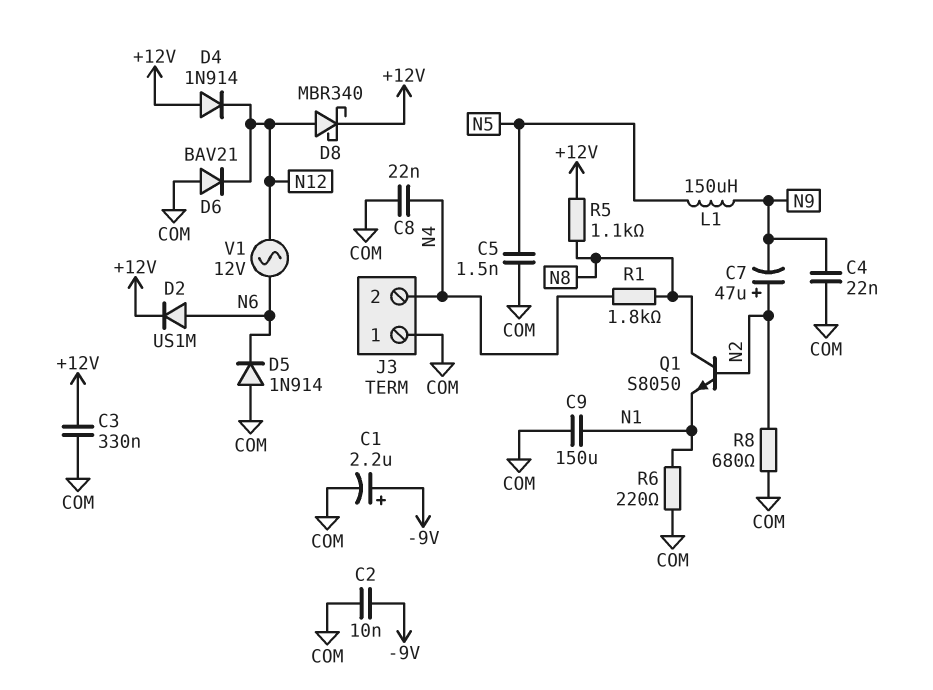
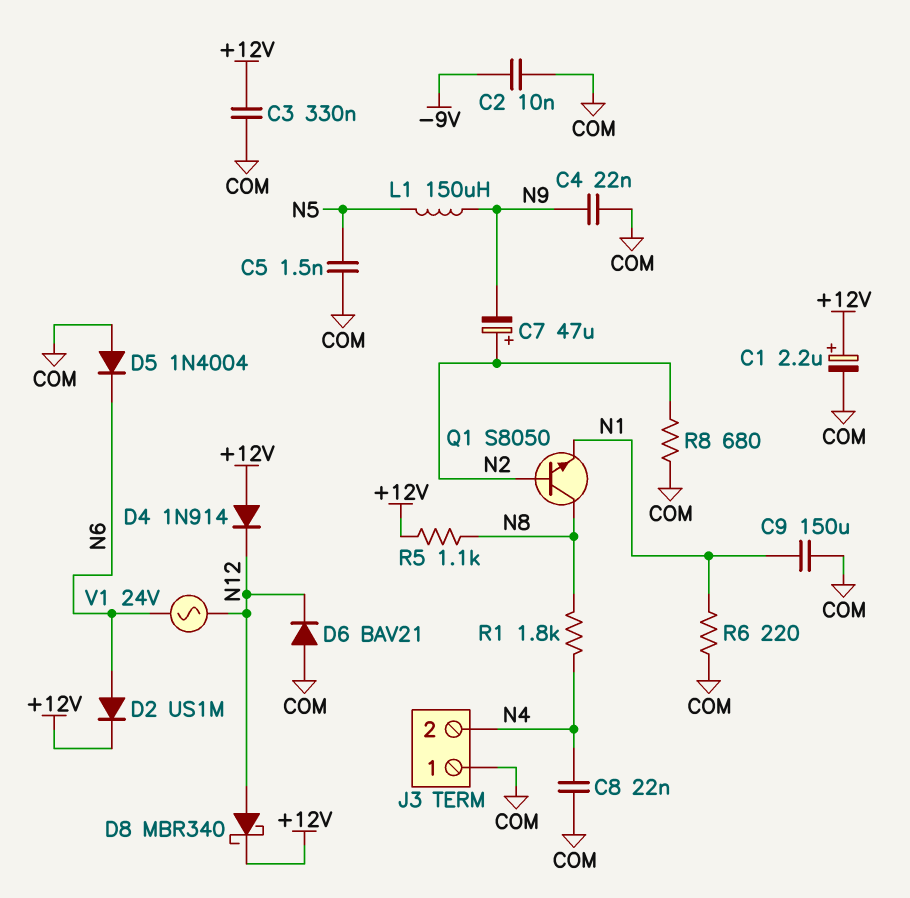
C1: 2.2uF (plus -9V, minus COM) -> 2.2uF (plus +12V, minus COM)
D5: diode 1N914 (A COM, K N6) -> diode 1N4004 (A COM, K N6)
V1: AC 12V (N6, N12) -> AC 24V (N6, N12)

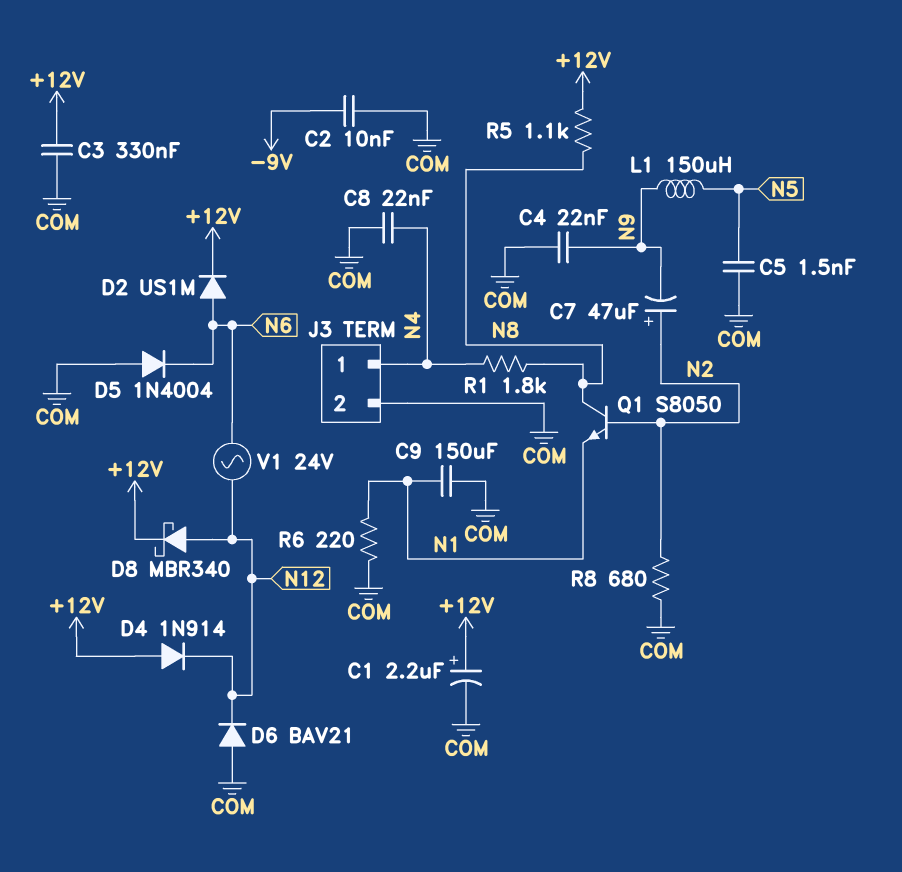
J3 pin 1: COM -> N4
J3 pin 2: N4 -> COM

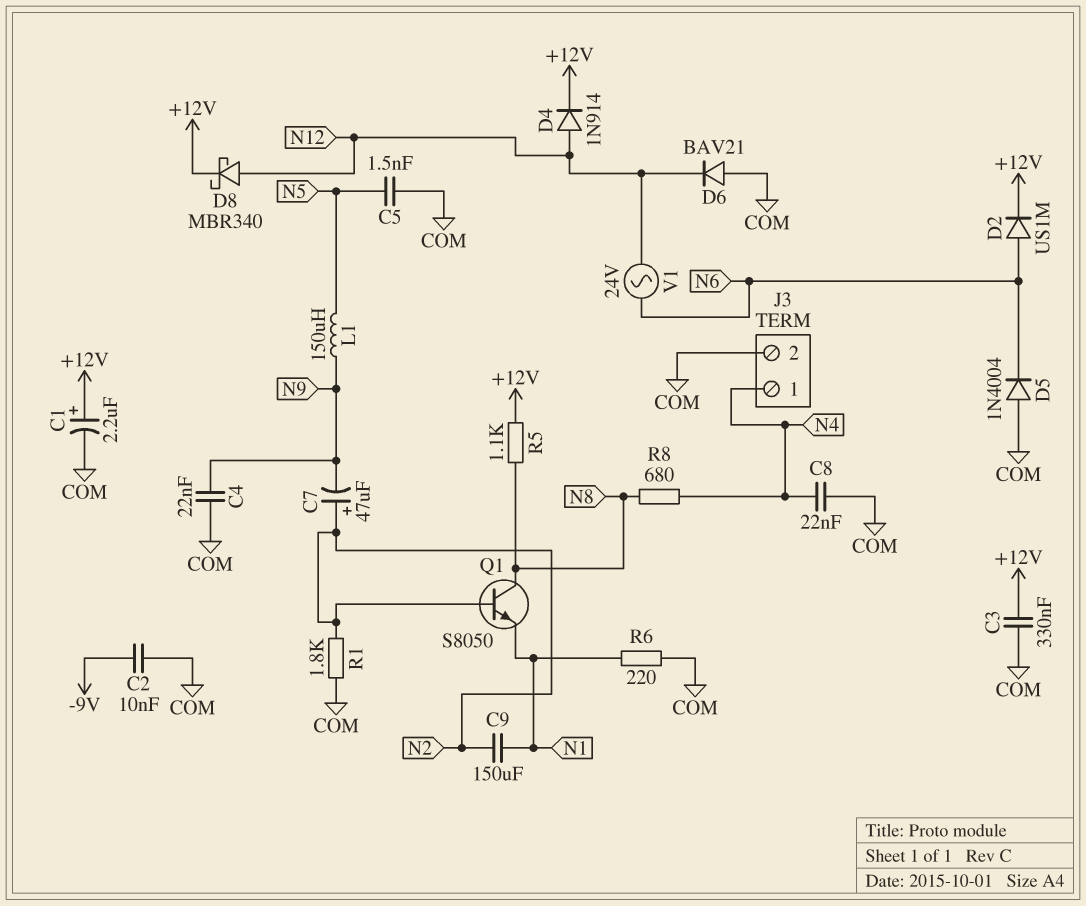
C9: 150uF (COM, N1) -> 150uF (N1, N2)
D4: diode 1N914 (A +12V, K N12) -> diode 1N914 (A N12, K +12V)
R1: 1.8k (N4, N8) -> 1.8k (COM, N2)
R8: 680 (COM, N2) -> 680 (N4, N8)

